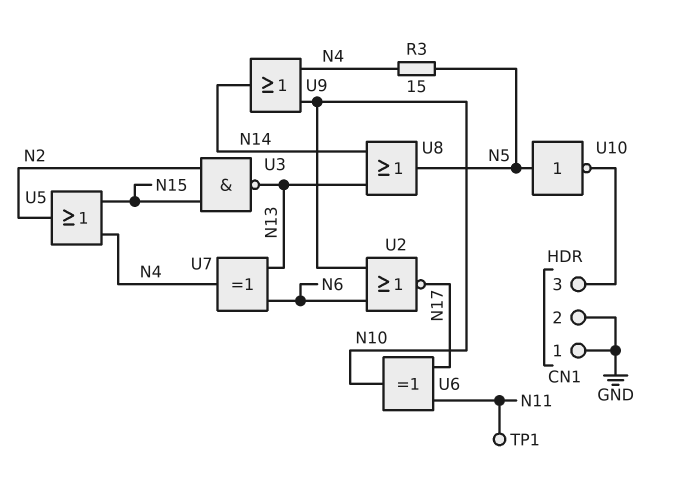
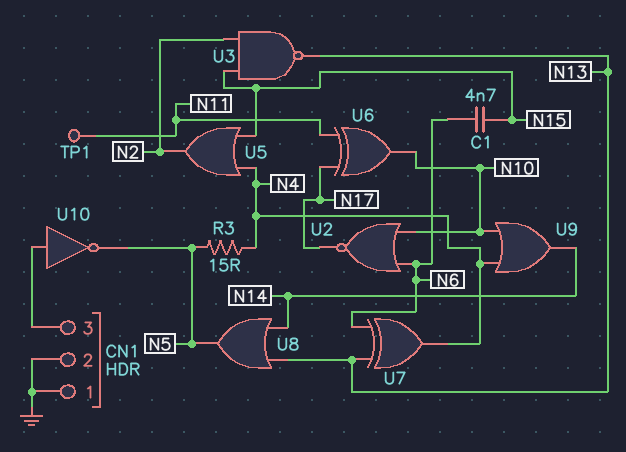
C1: none -> 4.7nF (N6, N15)
U10: NOT (in N5, out CN1/3) -> NOT (in CN1/3, out N5)

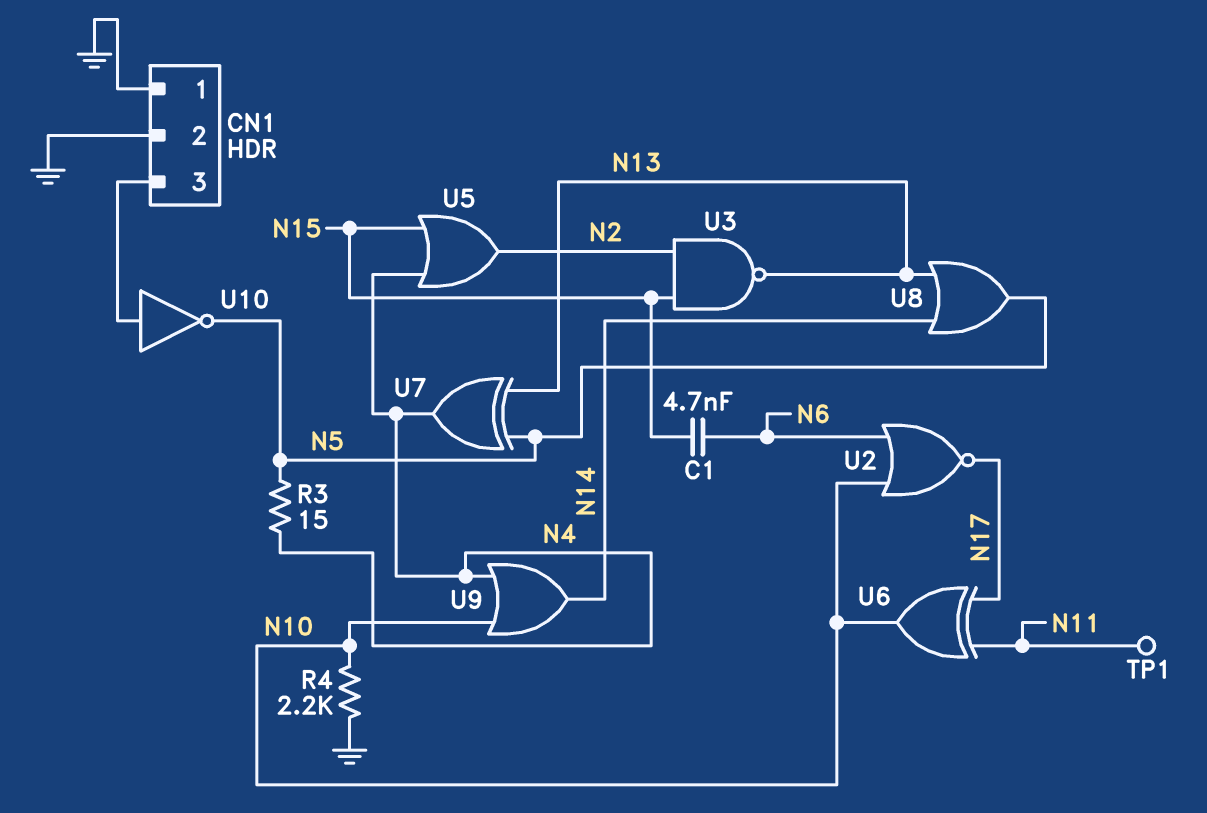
R4: none -> 2.2k (GND, N10)
U7: XOR (in N6, in N13, out N4) -> XOR (in N5, in N13, out N4)

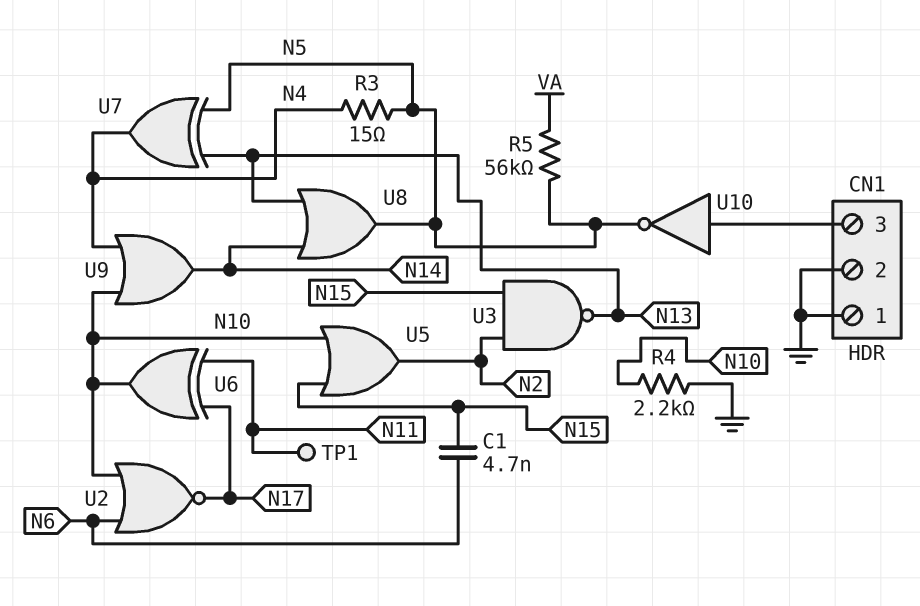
R5: none -> 56k (N5, VA)
U5: OR (in N4, in N15, out N2) -> OR (in N10, in N15, out N2)

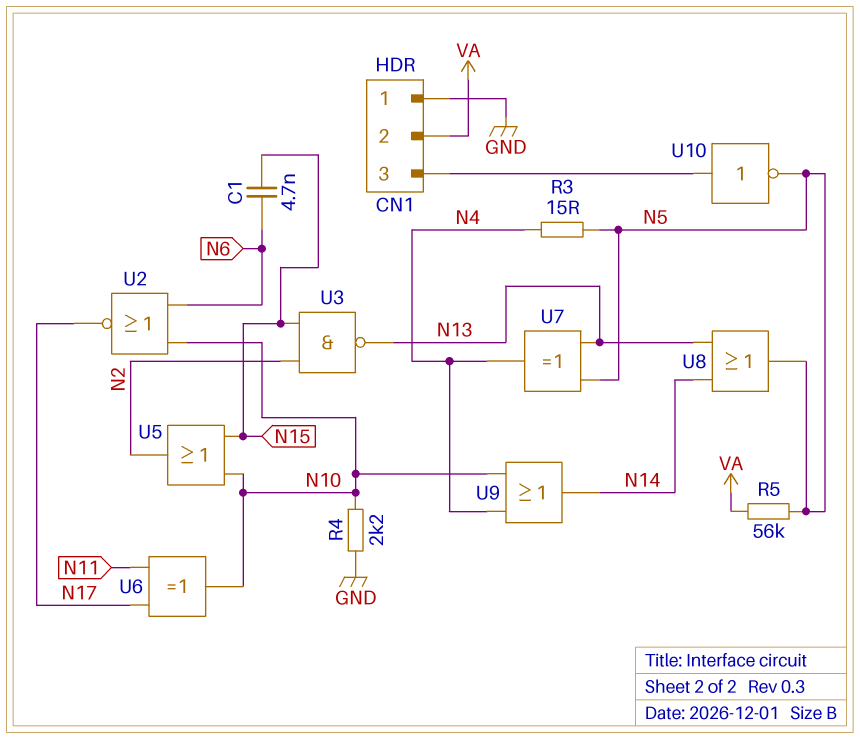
CN1 pin 2: GND -> VA
TP1: test point (N11) -> none

